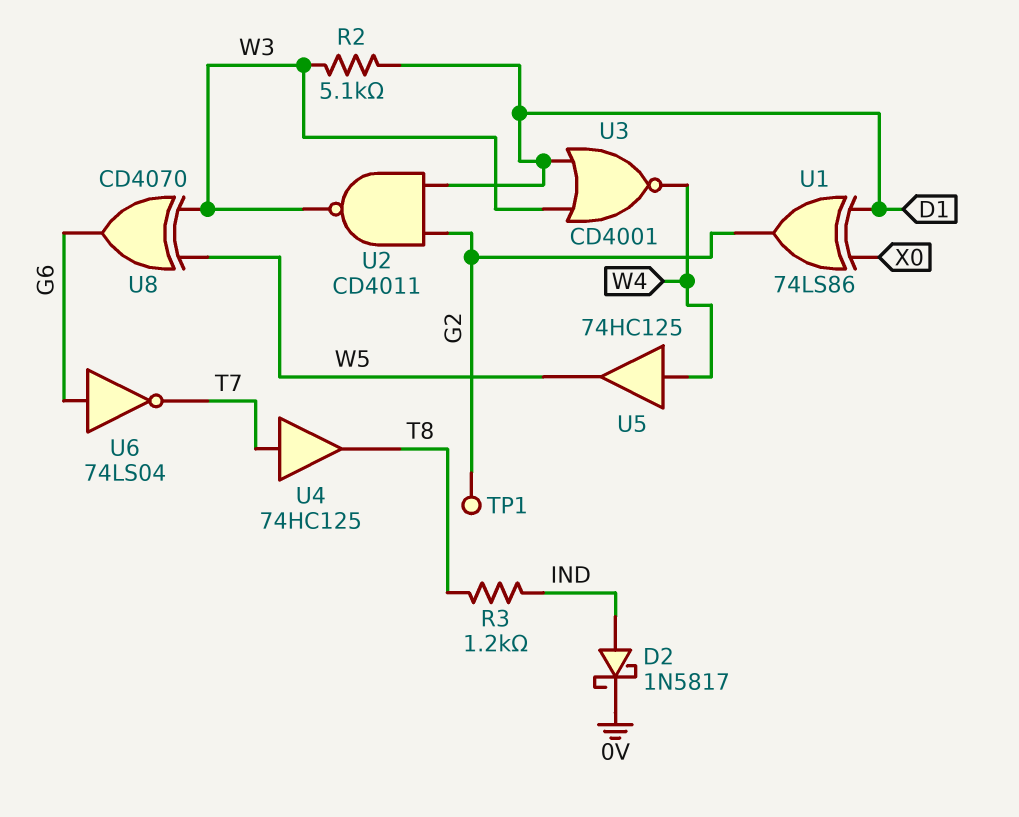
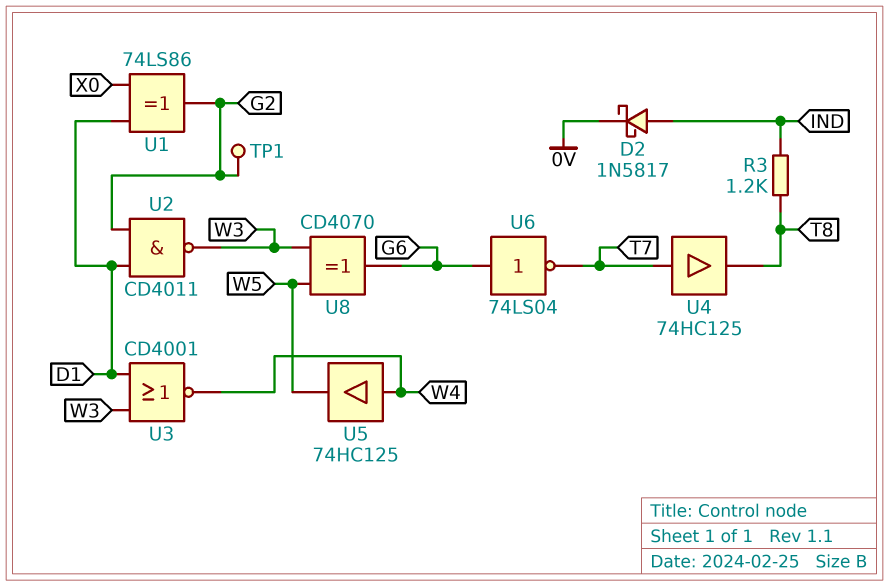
R2: 5.1k (D1, W3) -> none

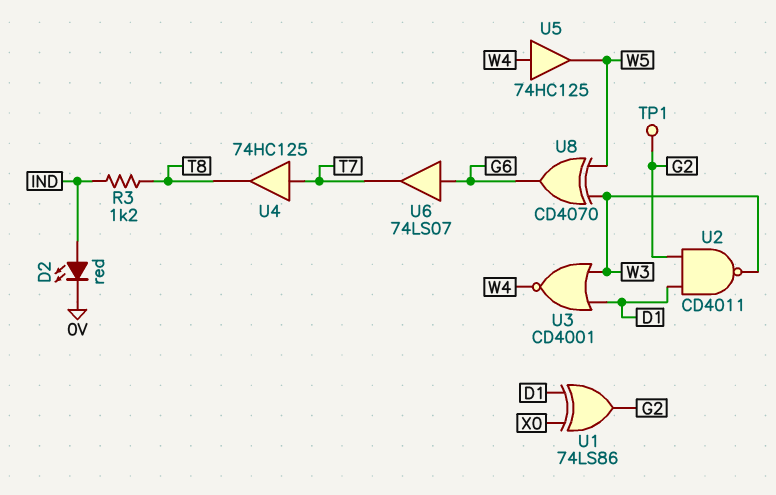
D2: schottky 1N5817 (A IND, K 0V) -> LED red (A IND, K 0V)
U6: NOT 74LS04 (in G6, out T7) -> buffer 74LS07 (in G6, out T7)

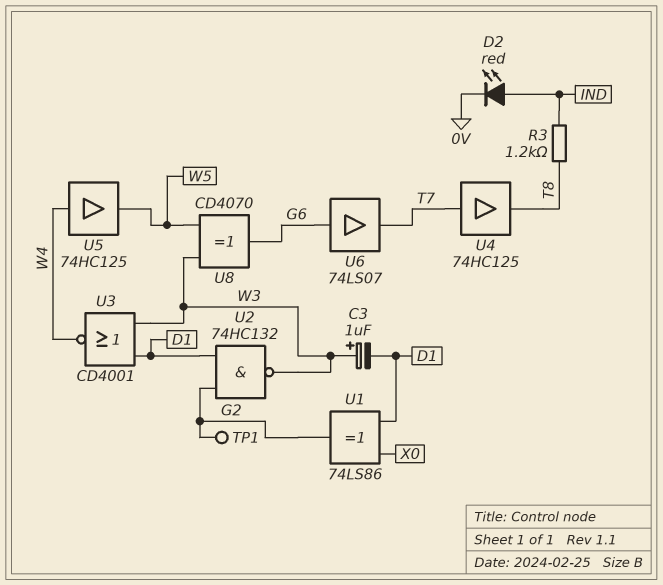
C3: none -> 1uF (plus W3, minus D1)
U2: NAND CD4011 (in D1, in G2, out W3) -> NAND 74HC132 (in D1, in G2, out W3)

